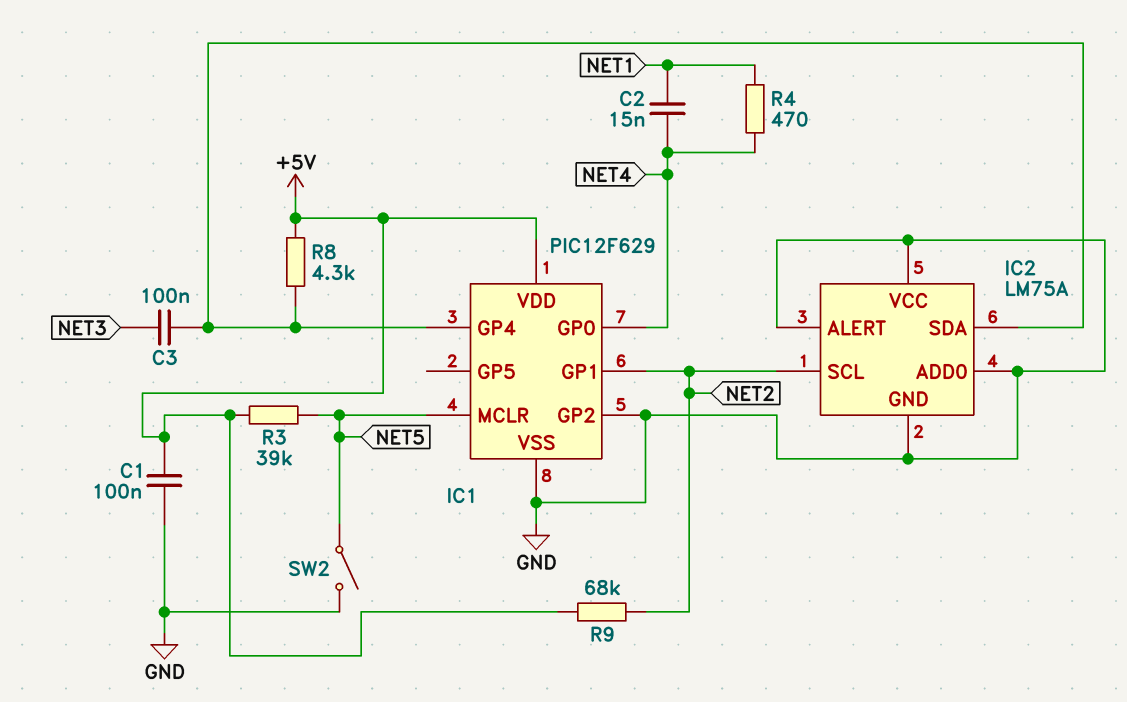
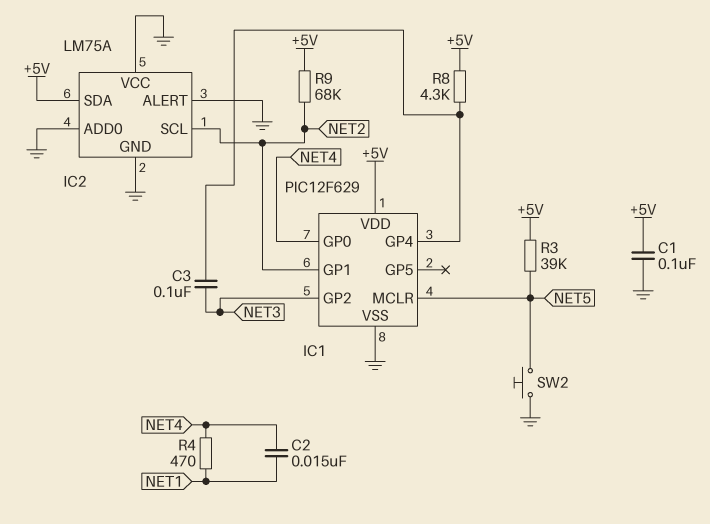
IC1 pin GP2: GND -> NET3
IC2 pin SDA: IC1/GP4 -> +5V
SW2: switch (GND, NET5) -> button (GND, NET5)

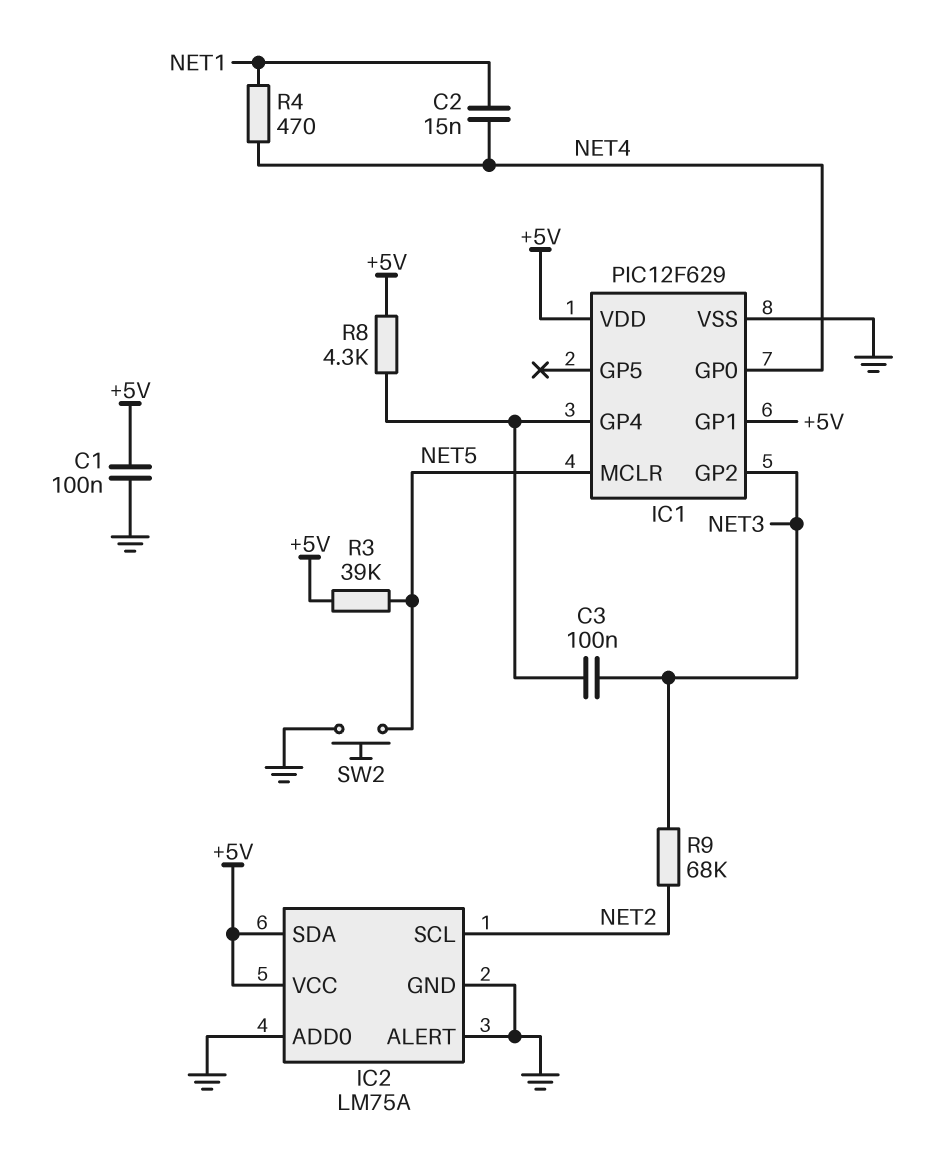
IC1 pin GP1: NET2 -> +5V
IC2 pin VCC: GND -> +5V
R9: 68k (+5V, NET2) -> 68k (NET2, NET3)

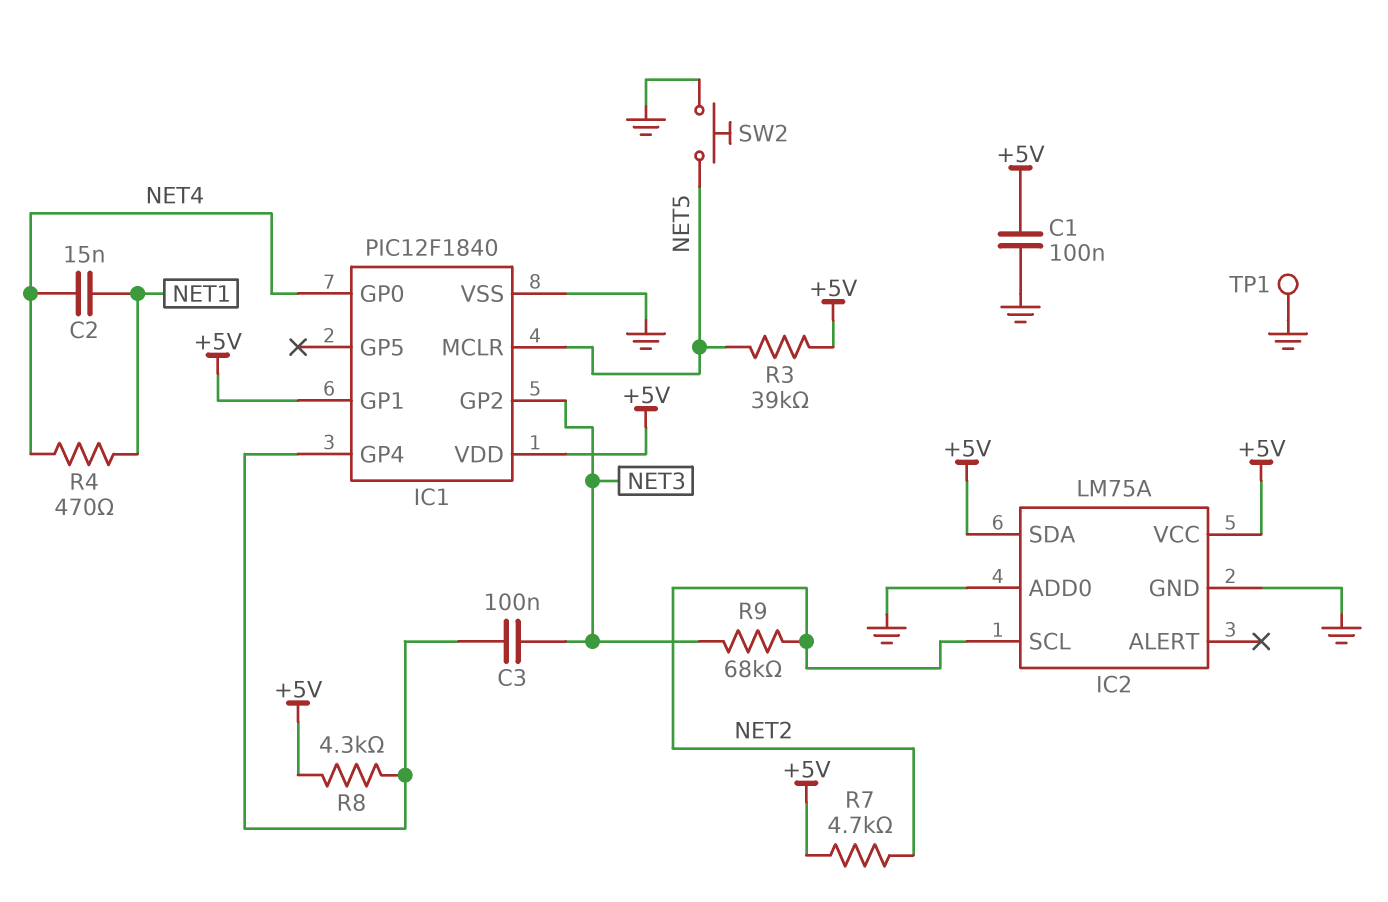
IC1: PIC12F629 -> PIC12F1840
IC2 pin ALERT: GND -> none
R7: none -> 4.7k (+5V, NET2)
TP1: none -> test point (GND)

